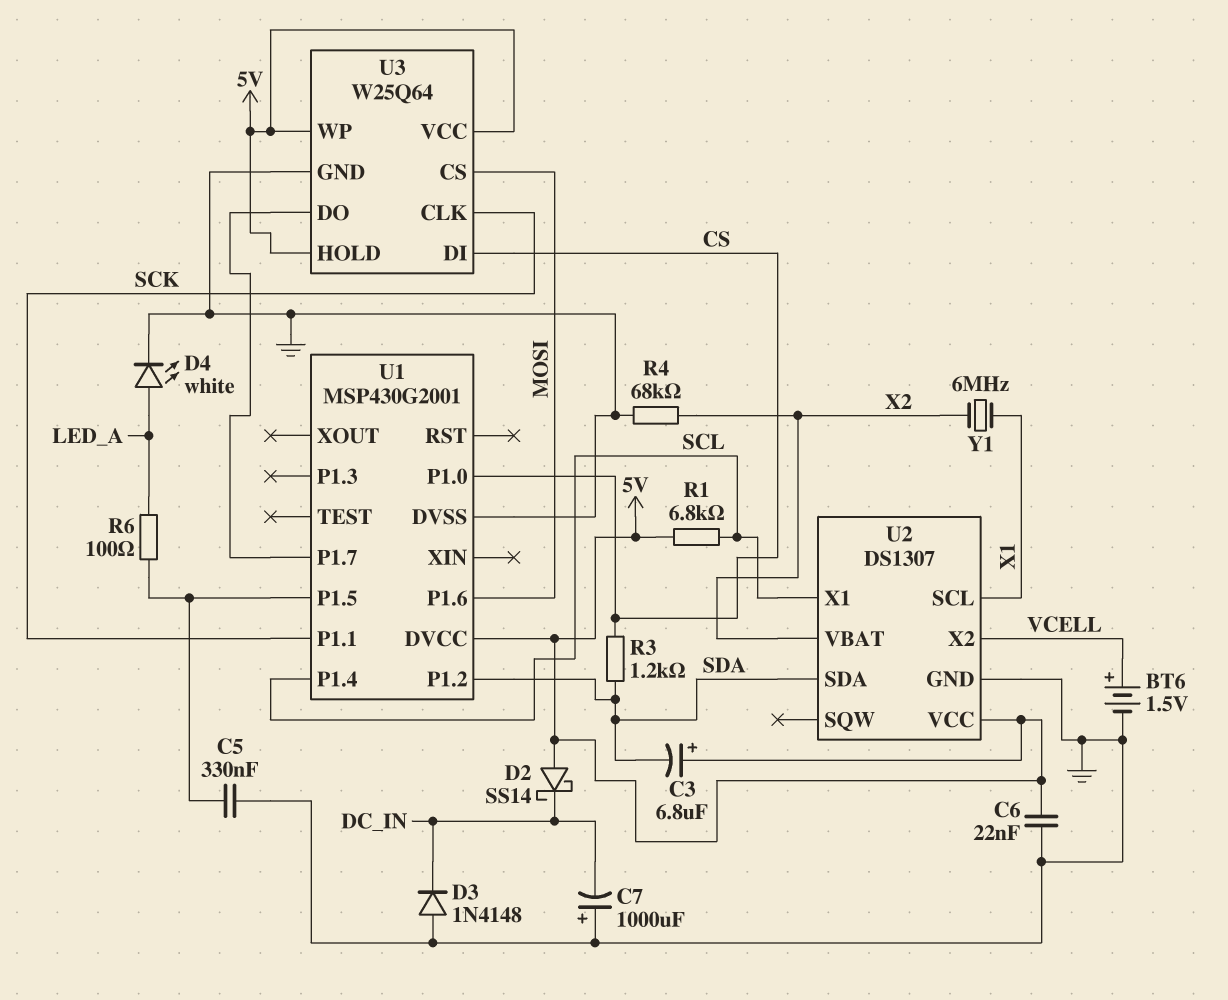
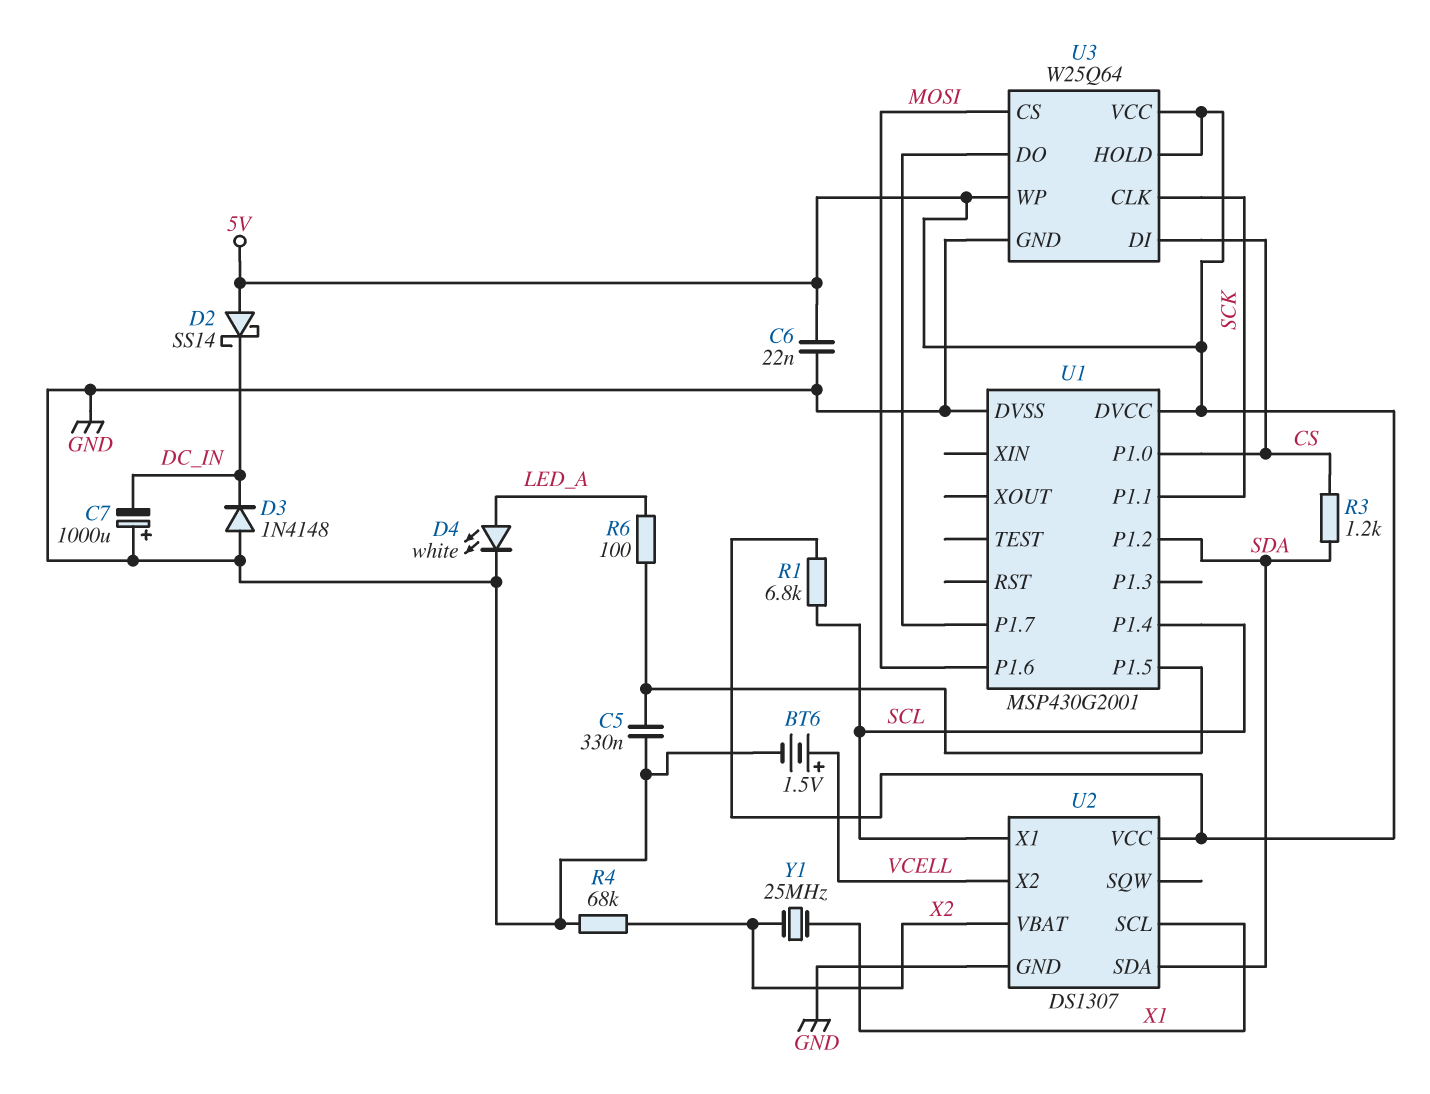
C3: 6.8uF (plus 5V, minus SDA) -> none
Y1: 6MHz (X1, X2) -> 25MHz (X1, X2)

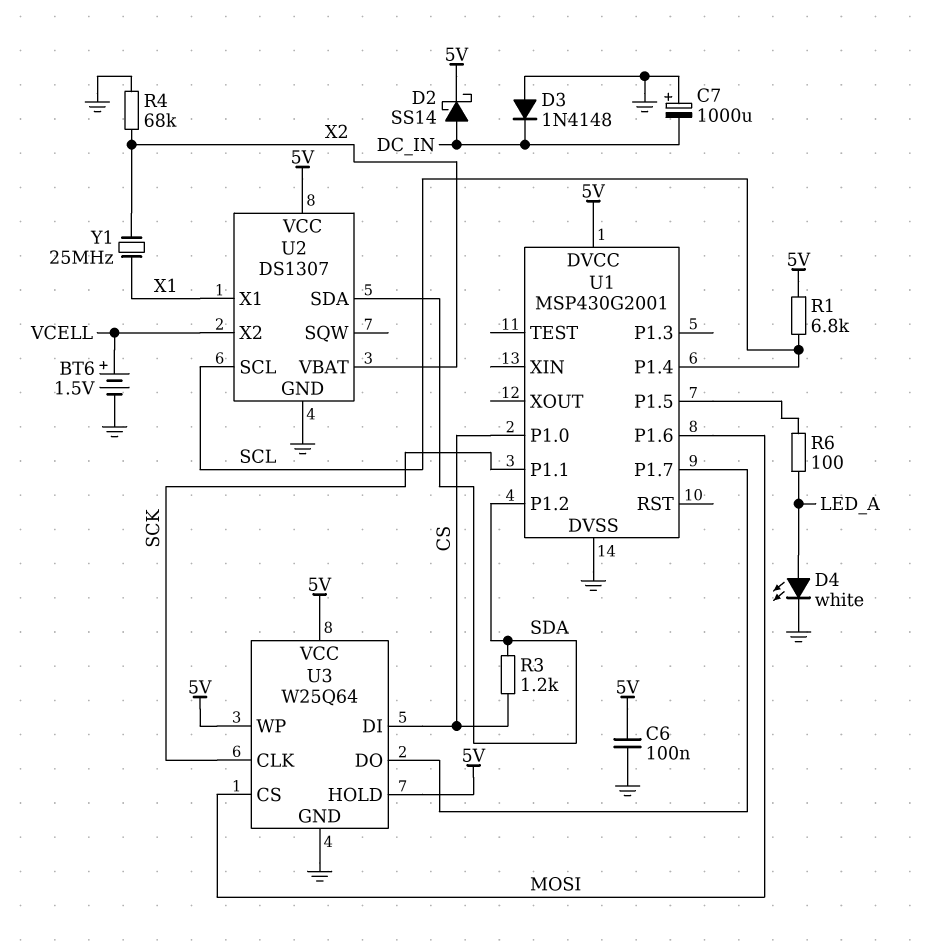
C5: 330nF (GND, U1/P1.5) -> none
C6: 22nF (5V, GND) -> 100nF (5V, GND)
D2: schottky SS14 (A 5V, K DC_IN) -> schottky SS14 (A DC_IN, K 5V)
U2 pin SCL: X1 -> SCL
U2 pin X1: SCL -> X1

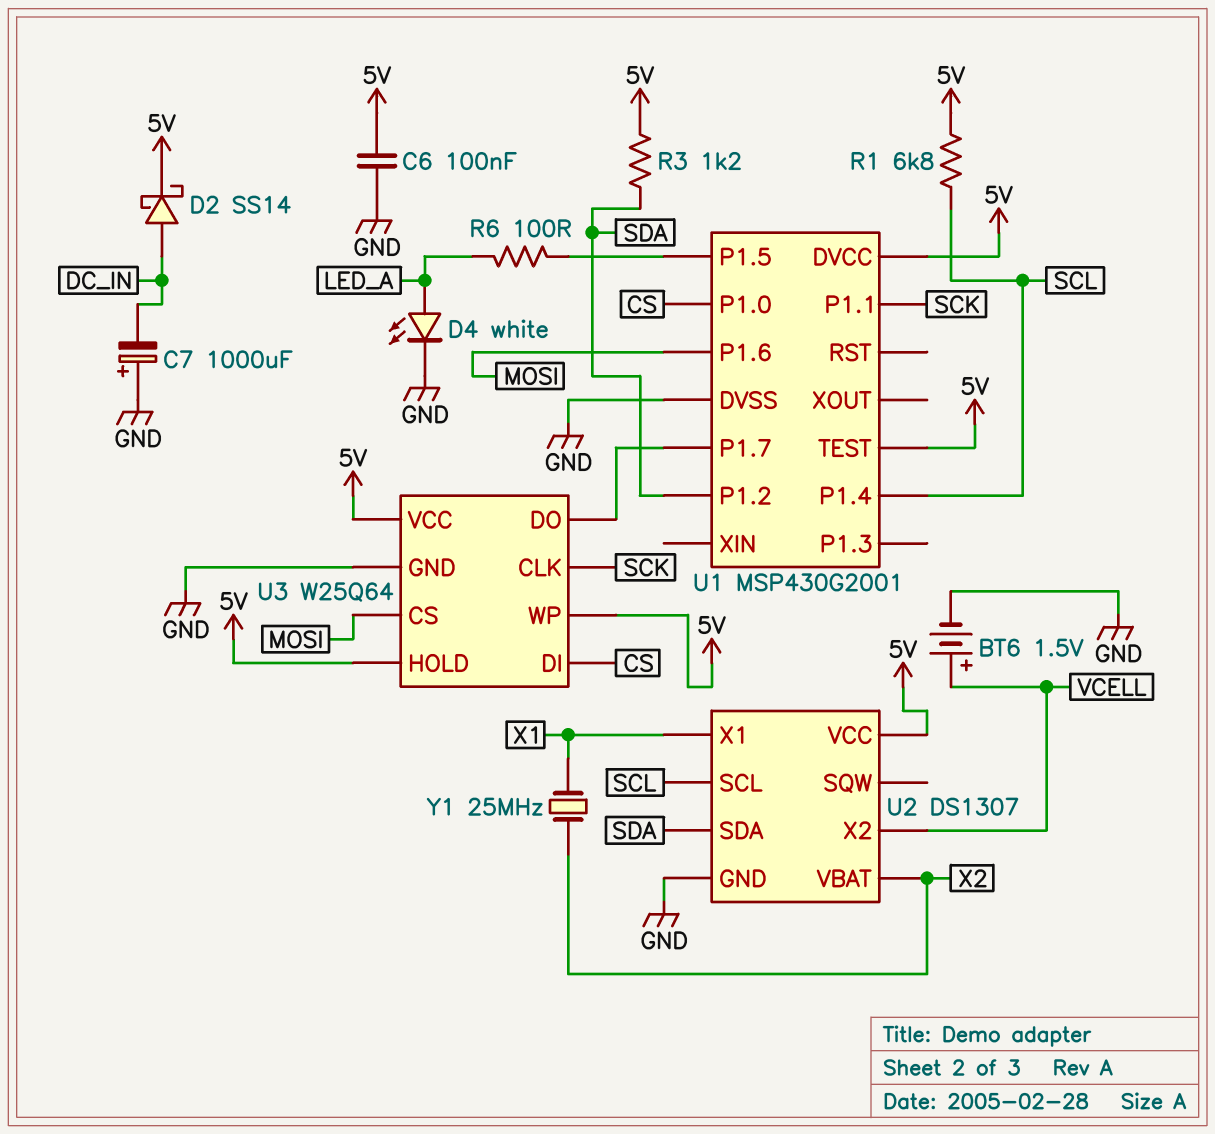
D3: diode 1N4148 (A GND, K DC_IN) -> none
R3: 1.2k (CS, SDA) -> 1.2k (5V, SDA)
R4: 68k (GND, X2) -> none
U1 pin TEST: none -> 5V

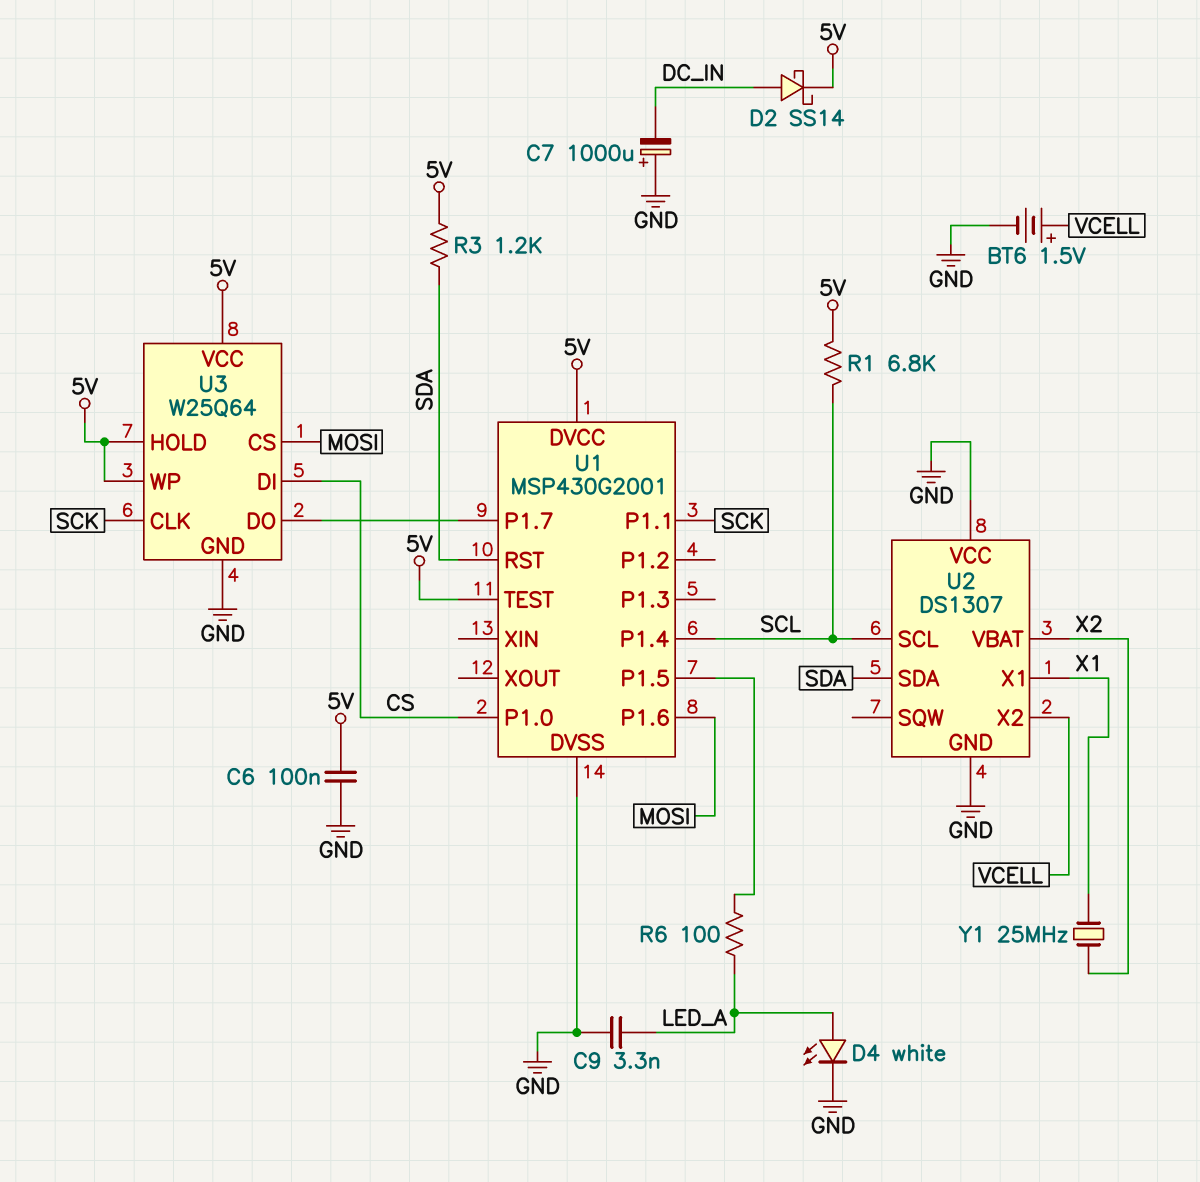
C9: none -> 3.3nF (GND, LED_A)
U1 pin P1.2: SDA -> none
U1 pin RST: none -> SDA
U2 pin VCC: 5V -> GND

